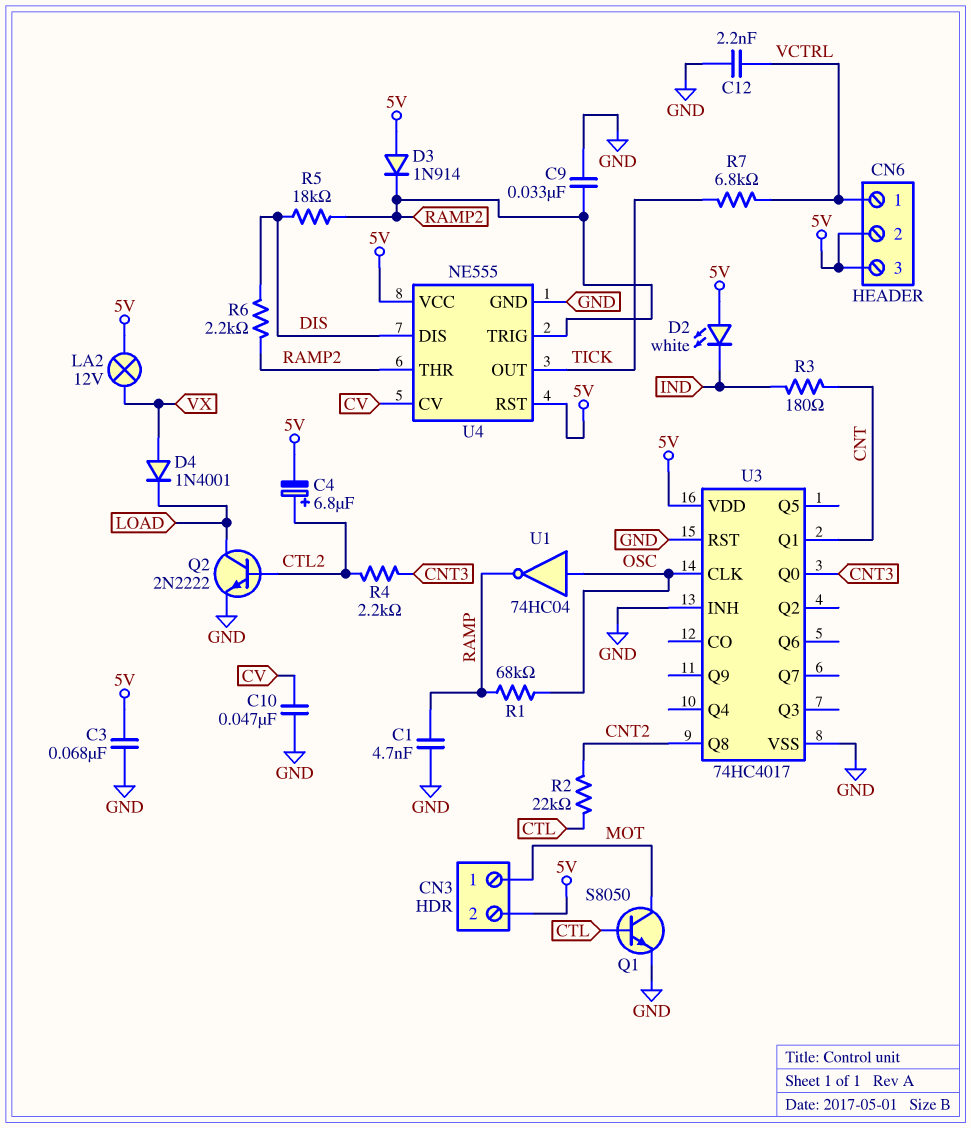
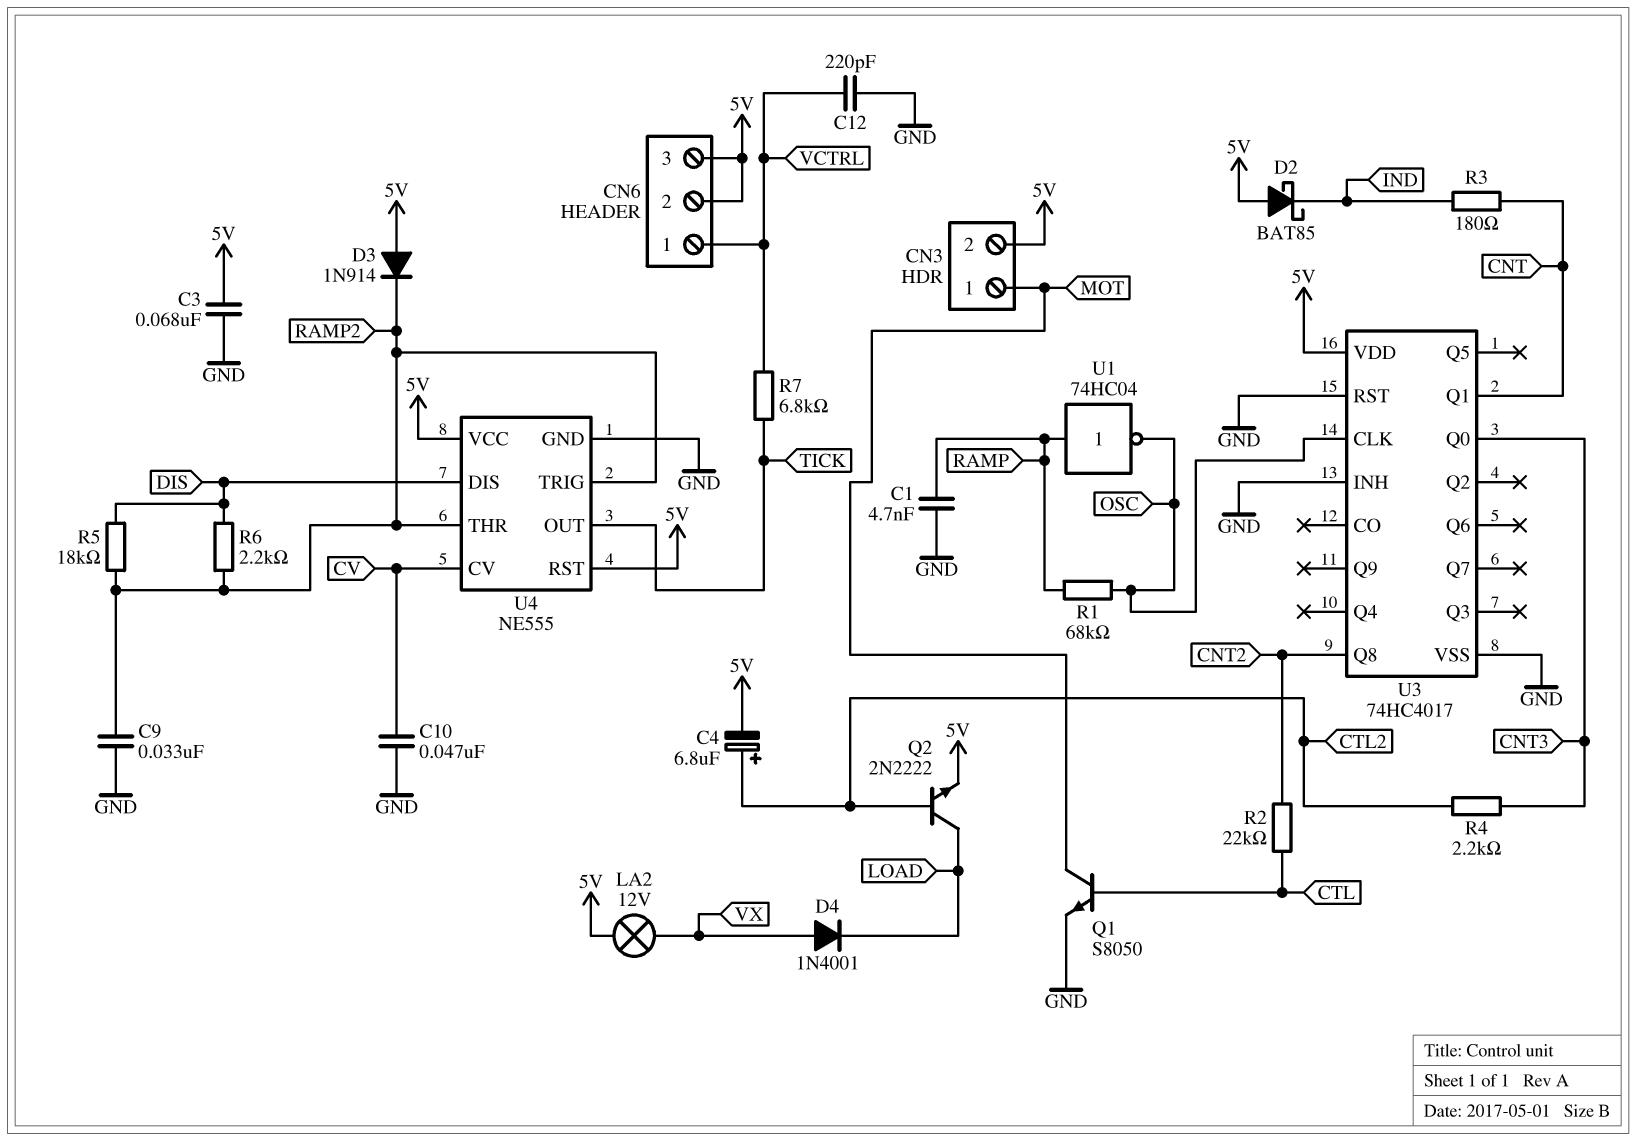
C12: 2.2nF (GND, VCTRL) -> 220pF (GND, VCTRL)
D2: LED white (A 5V, K IND) -> schottky BAT85 (A 5V, K IND)
Q2: NPN 2N2222 (B CTL2, C LOAD, E GND) -> NPN 2N2222 (B CTL2, C LOAD, E 5V)
U1: NOT 74HC04 (in OSC, out RAMP) -> NOT 74HC04 (in RAMP, out OSC)

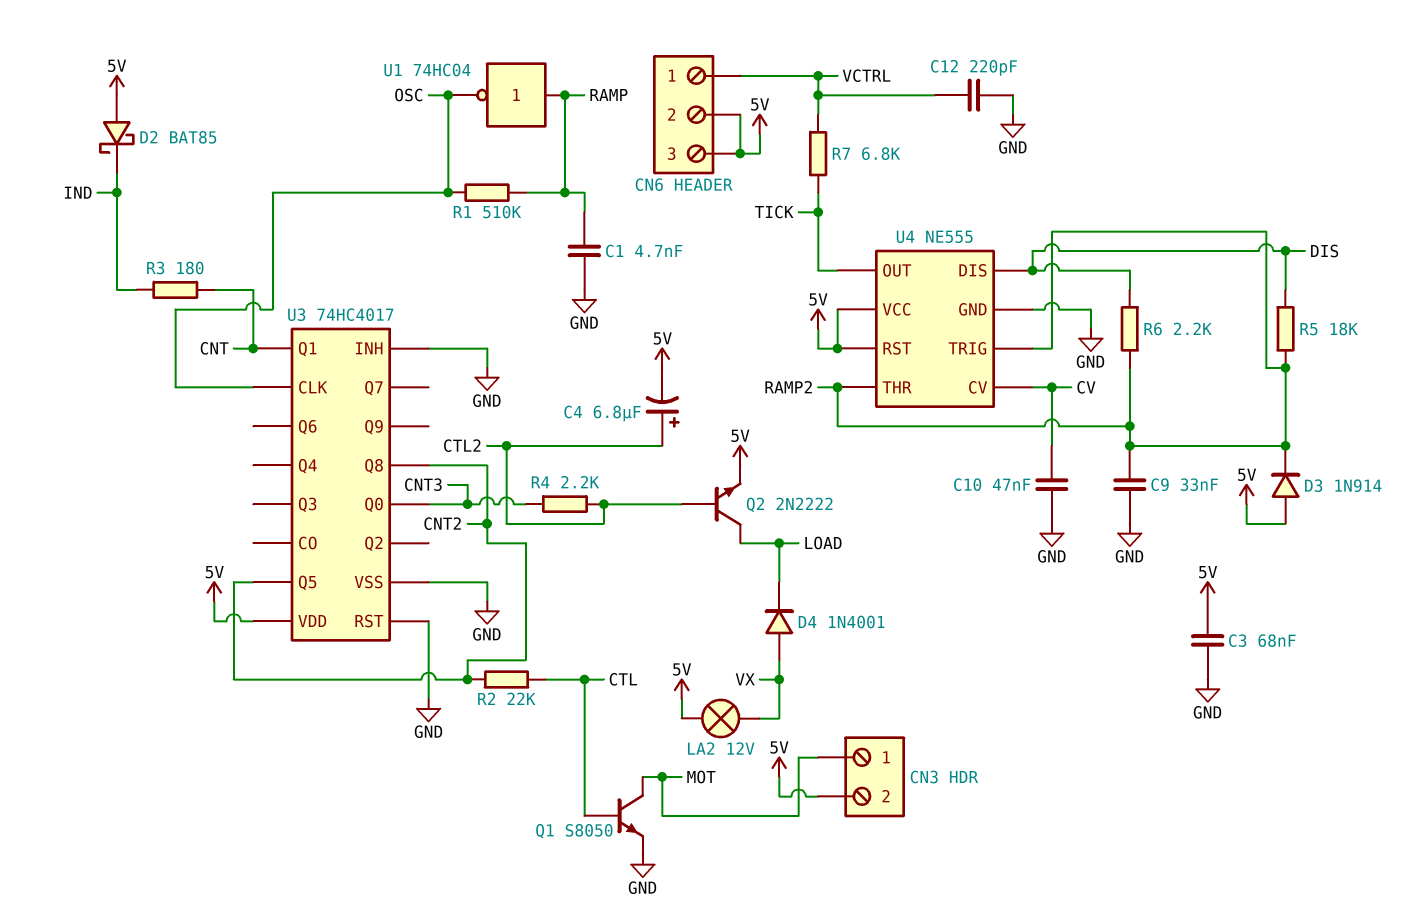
R1: 68k (OSC, RAMP) -> 510k (OSC, RAMP)
U3 pin Q5: none -> CNT2

